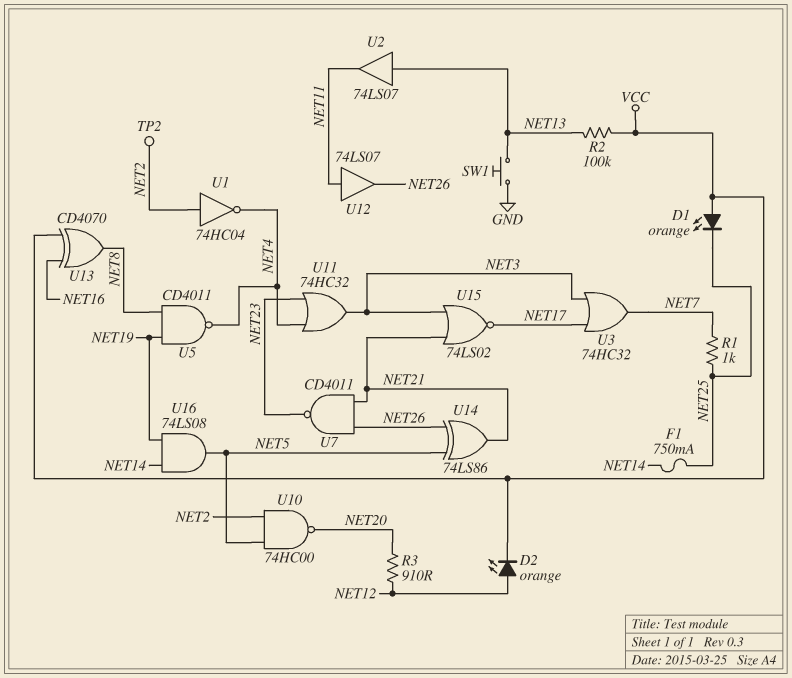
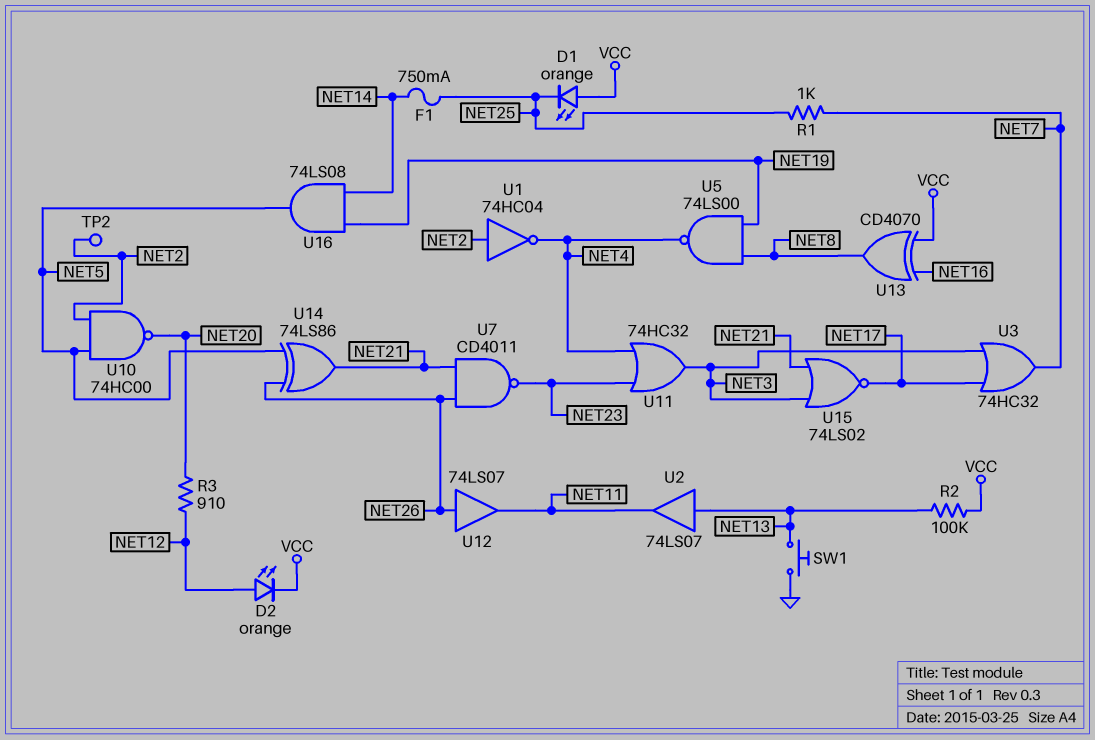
U5: NAND CD4011 (in NET8, in NET19, out NET4) -> NAND 74LS00 (in NET8, in NET19, out NET4)
U12: buffer 74LS07 (in NET11, out NET26) -> buffer 74LS07 (in NET26, out NET11)

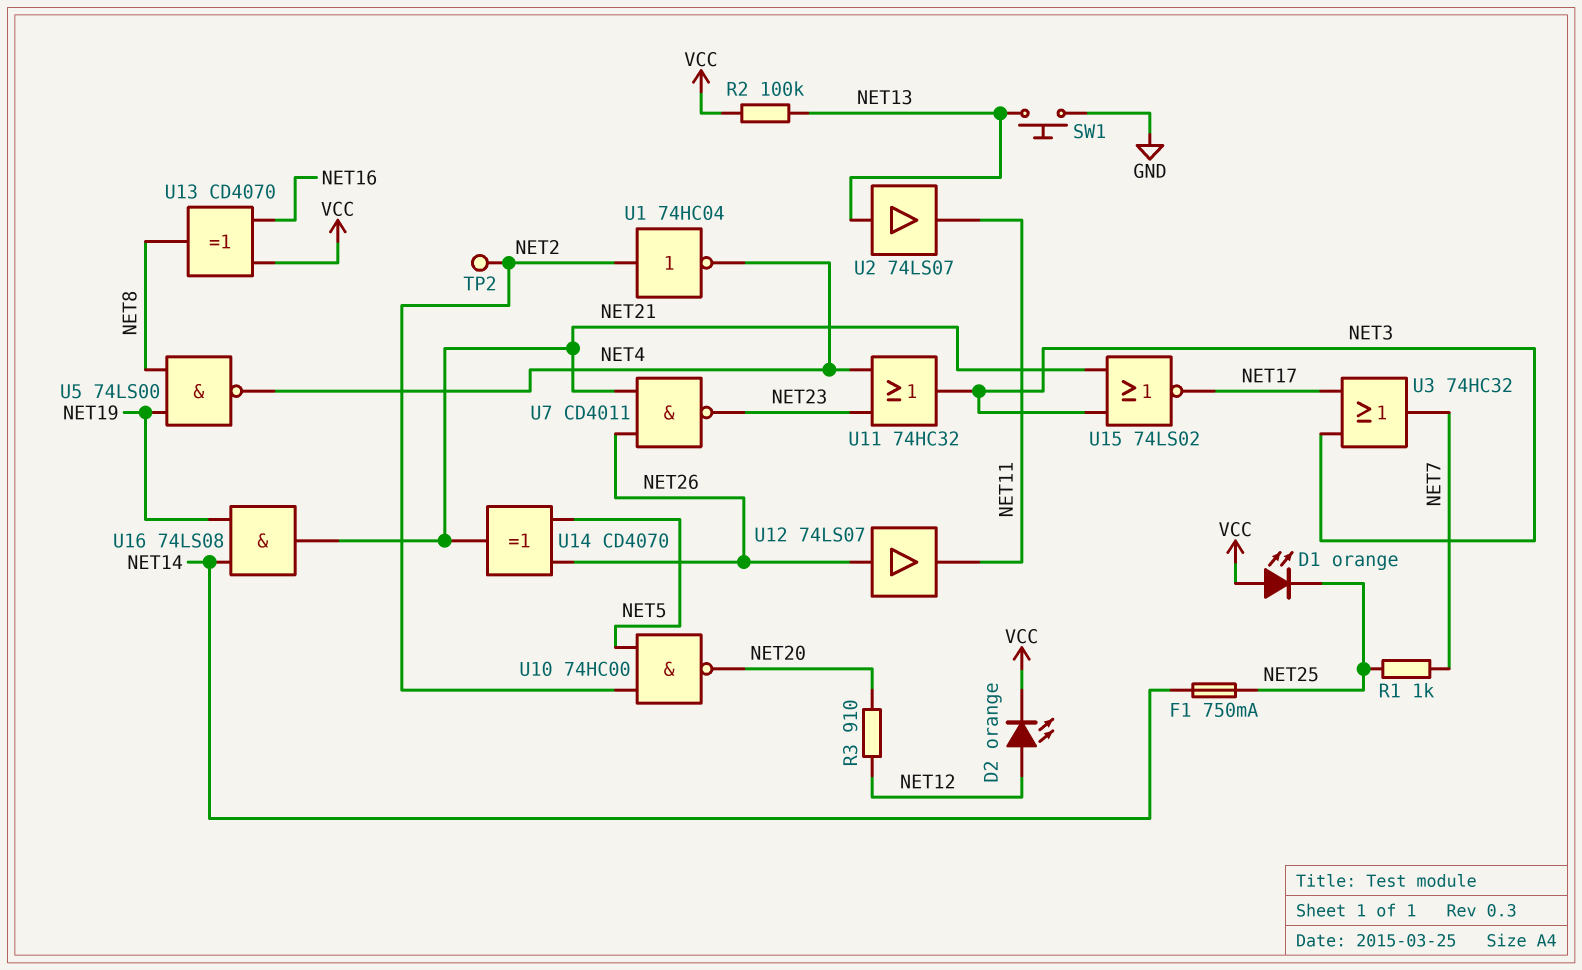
U14: XOR 74LS86 (in NET5, in NET26, out NET21) -> XOR CD4070 (in NET5, in NET26, out NET21)
U16: AND 74LS08 (in NET14, in NET19, out NET5) -> AND 74LS08 (in NET14, in NET19, out NET21)

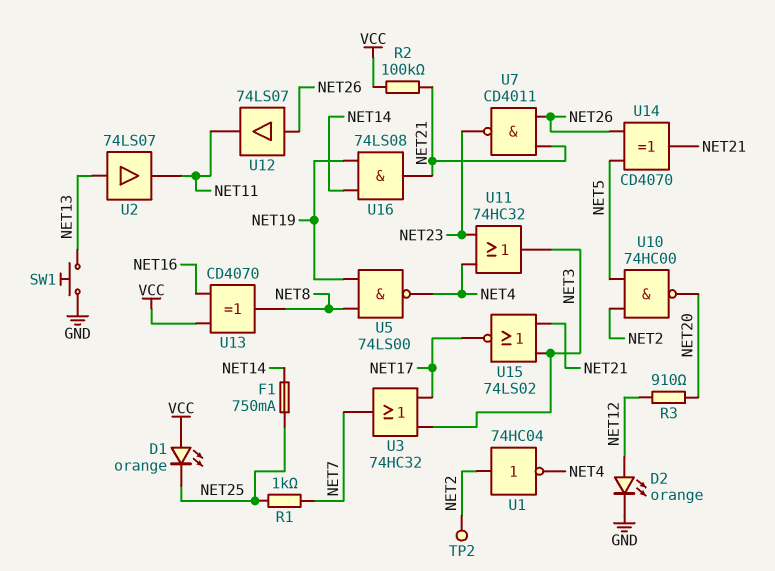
D2: LED orange (A NET12, K VCC) -> LED orange (A NET12, K GND)
R2: 100k (NET13, VCC) -> 100k (NET21, VCC)

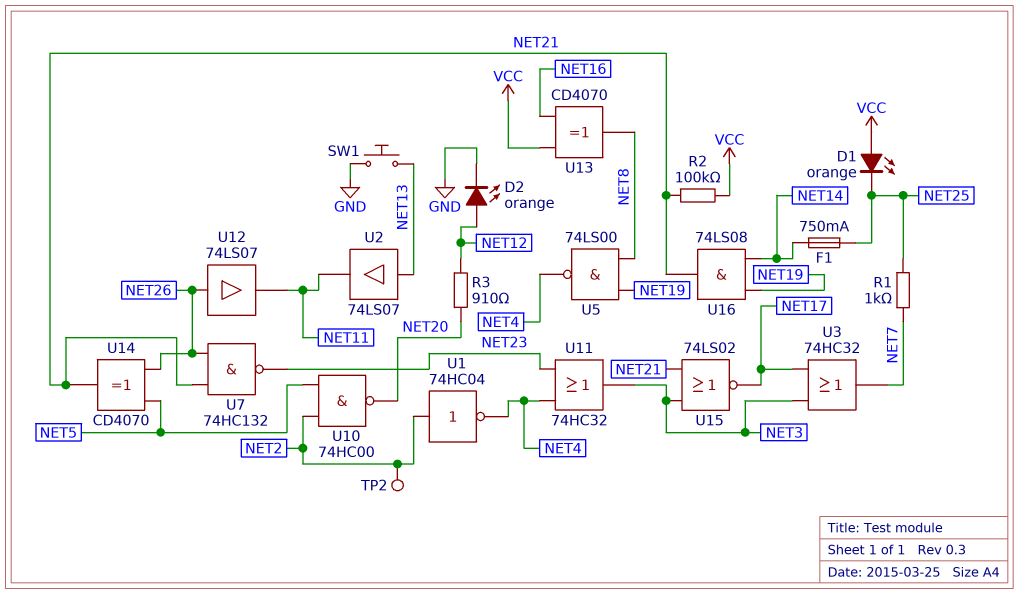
U7: NAND CD4011 (in NET21, in NET26, out NET23) -> NAND 74HC132 (in NET21, in NET26, out NET23)

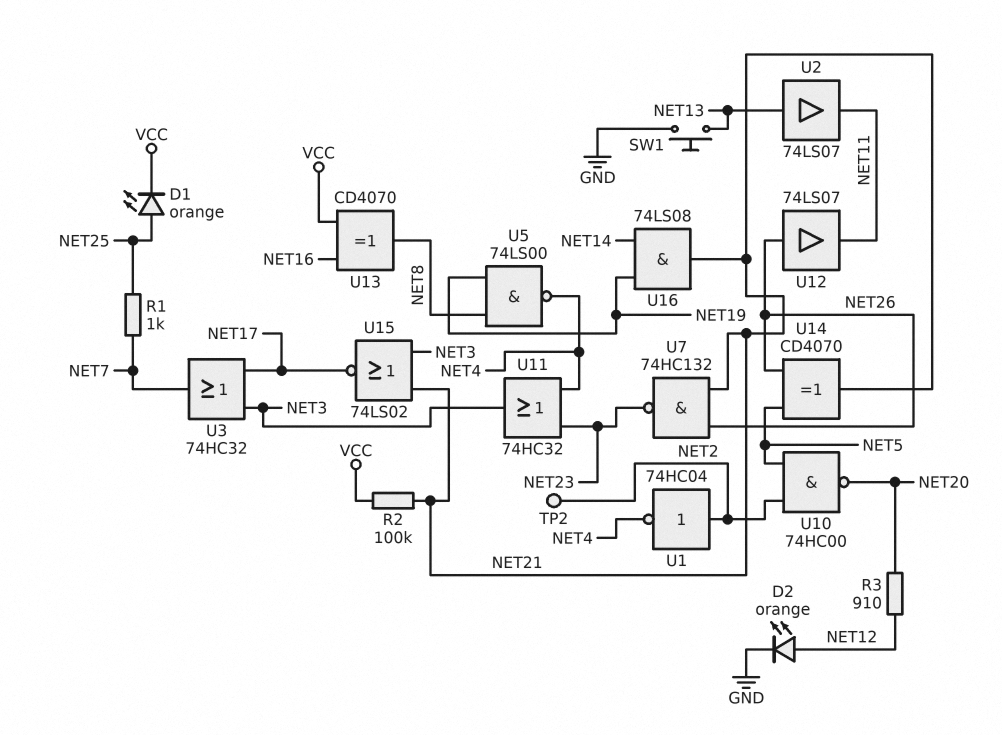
D1: LED orange (A VCC, K NET25) -> LED orange (A NET25, K VCC)
F1: 750mA (NET14, NET25) -> none

